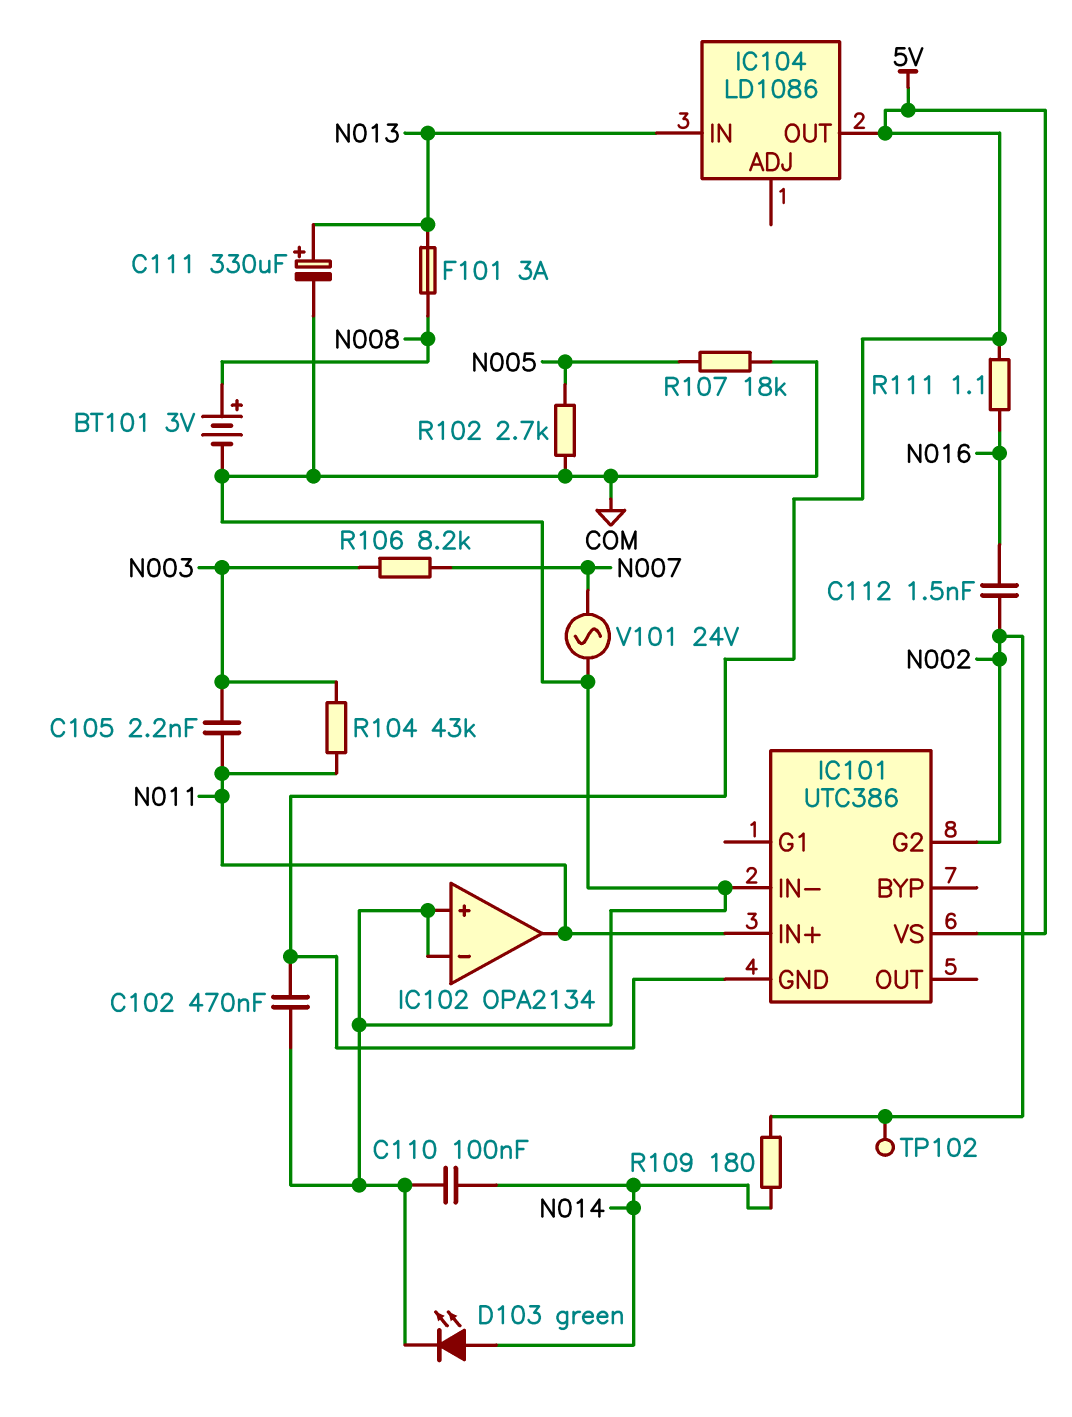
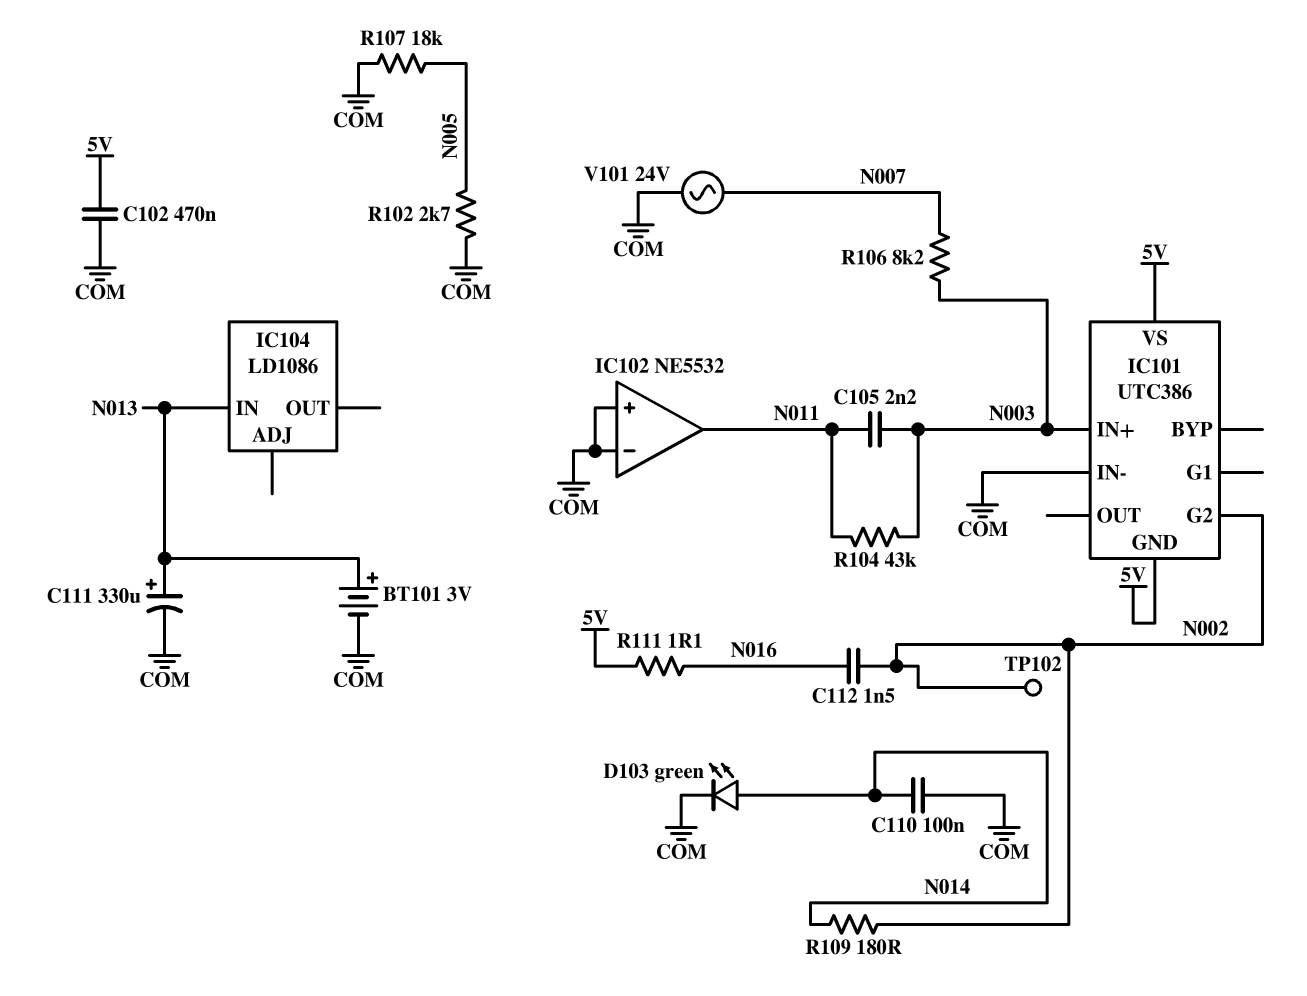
BT101: 3V (plus N008, minus COM) -> 3V (plus N013, minus COM)
F101: 3A (N008, N013) -> none
IC101 pin IN+: N011 -> N003
IC102: OPA2134 -> NE5532
IC104 pin OUT: 5V -> none

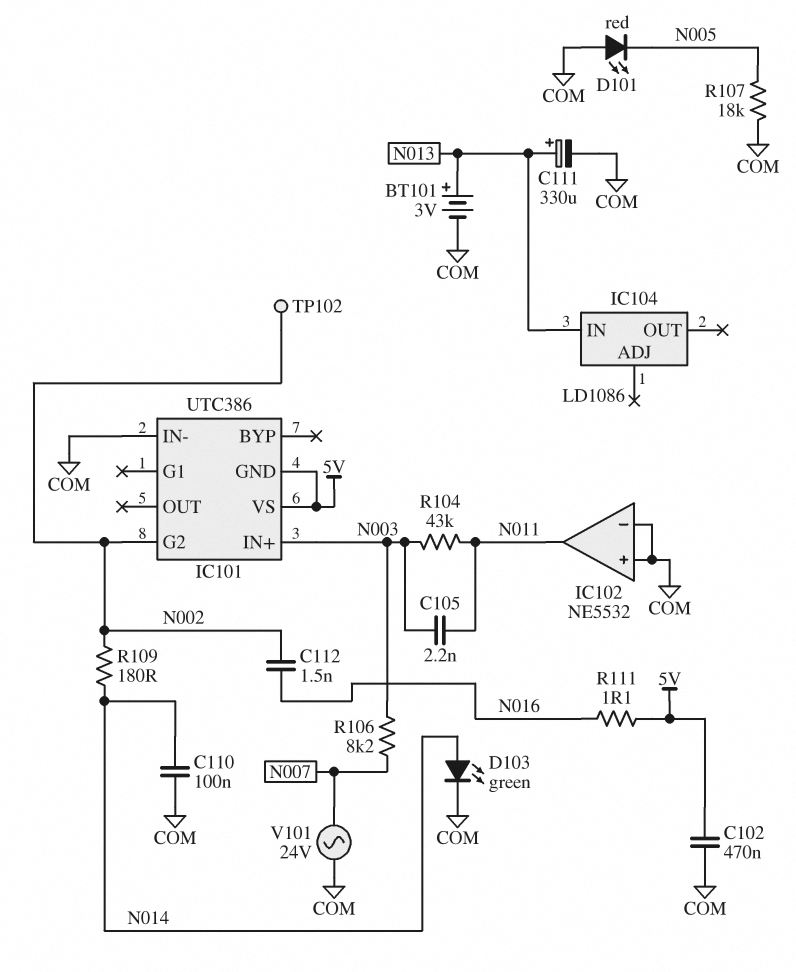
D101: none -> LED red (A COM, K N005)
R102: 2.7k (COM, N005) -> none

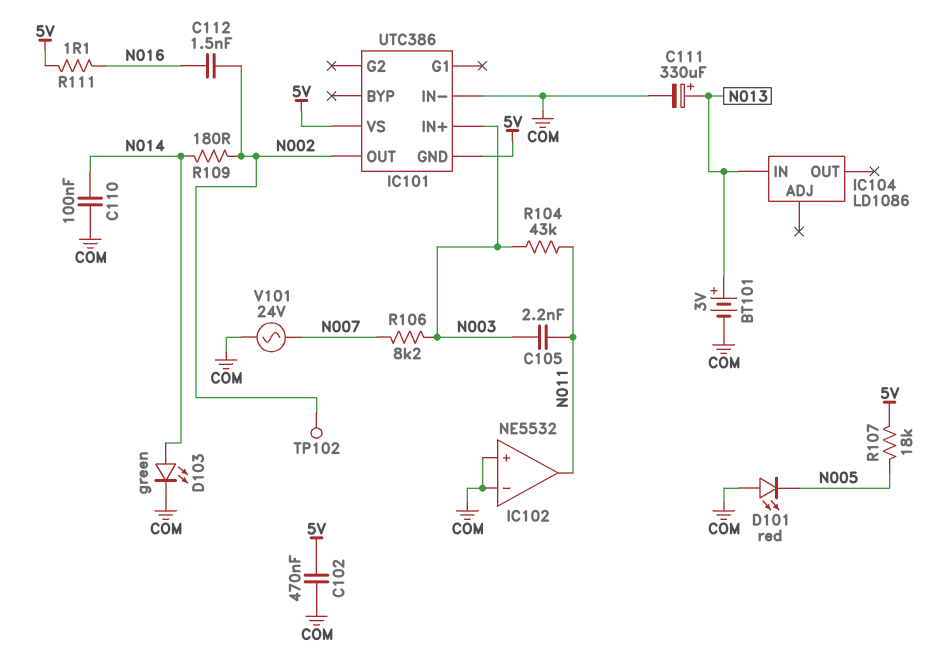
IC101 pin G2: N002 -> none
IC101 pin OUT: none -> N002
R107: 18k (COM, N005) -> 18k (5V, N005)

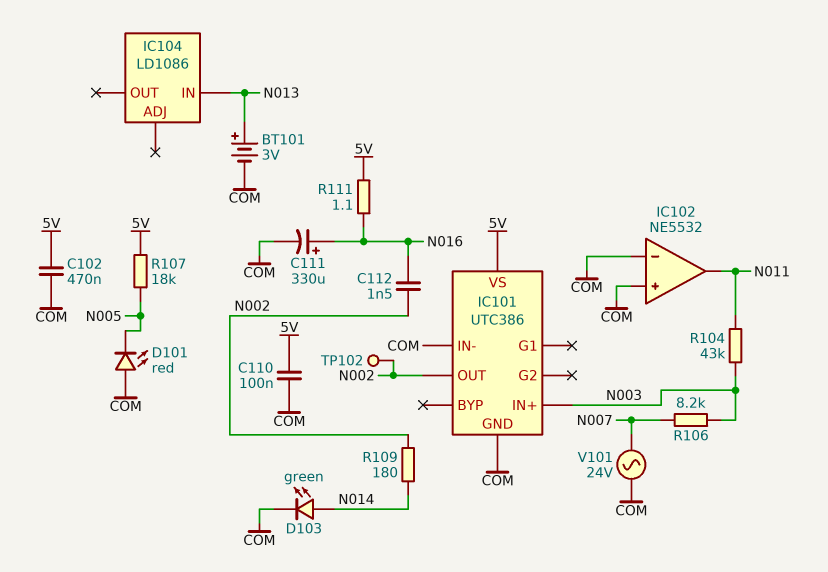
C105: 2.2nF (N003, N011) -> none
C110: 100nF (COM, N014) -> 100nF (5V, COM)
C111: 330uF (plus N013, minus COM) -> 330uF (plus N016, minus COM)
IC101 pin GND: 5V -> COM

